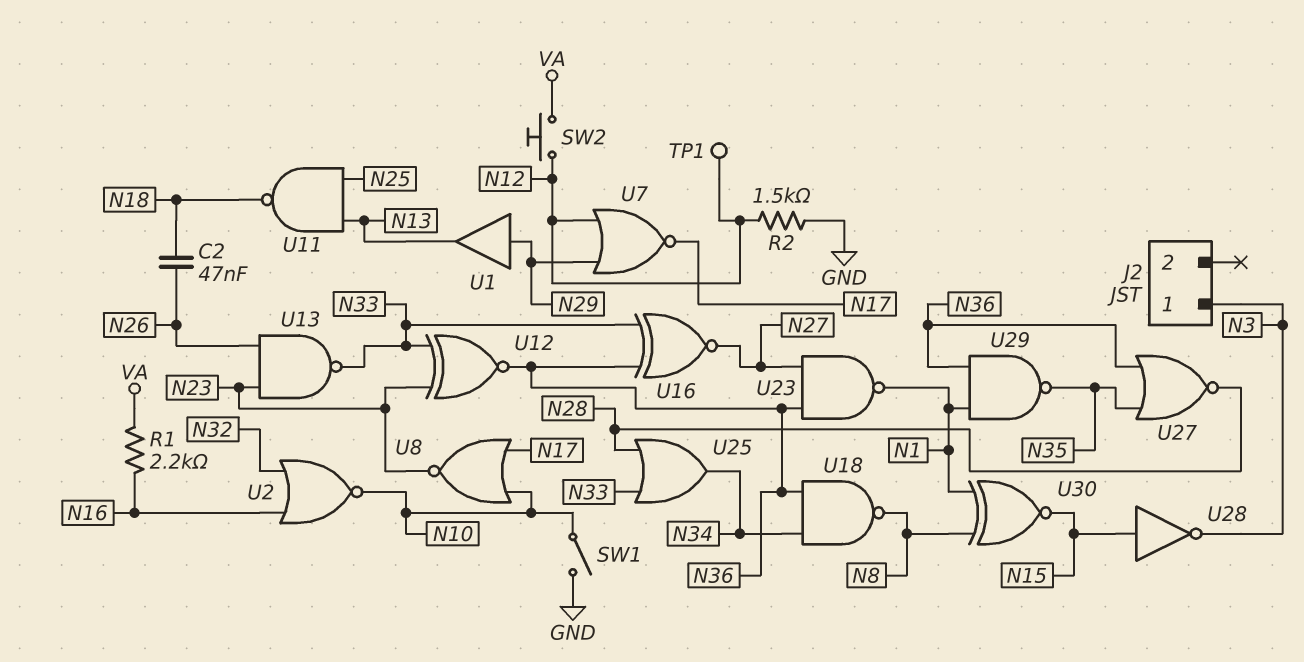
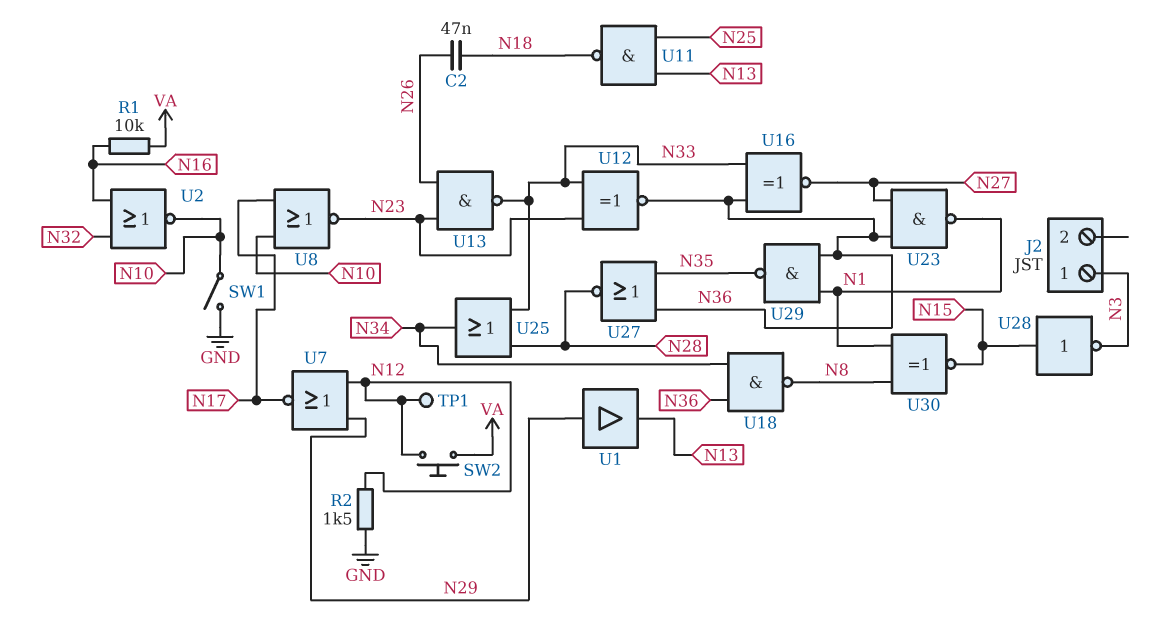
R1: 2.2k (N16, VA) -> 10k (N16, VA)

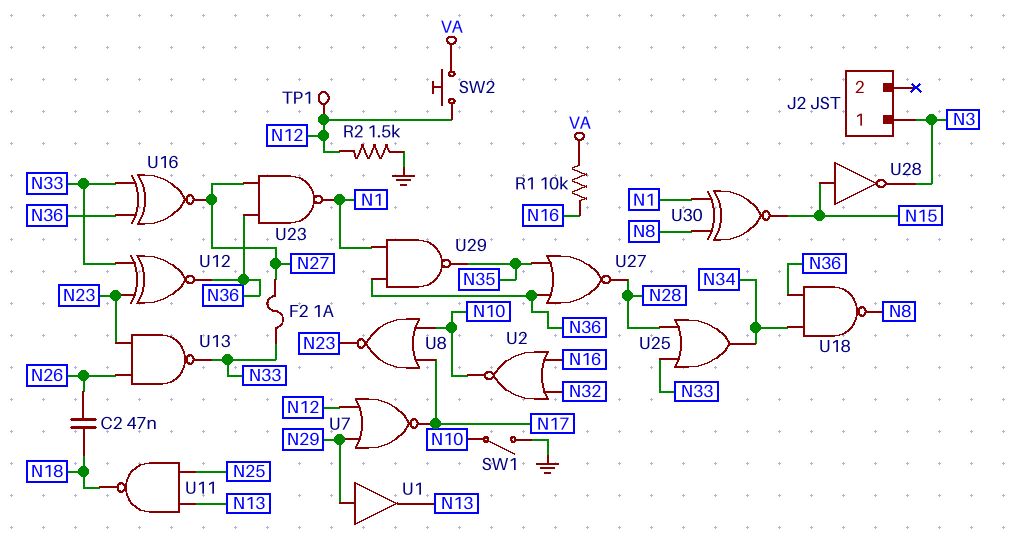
F2: none -> 1A (N27, N33)

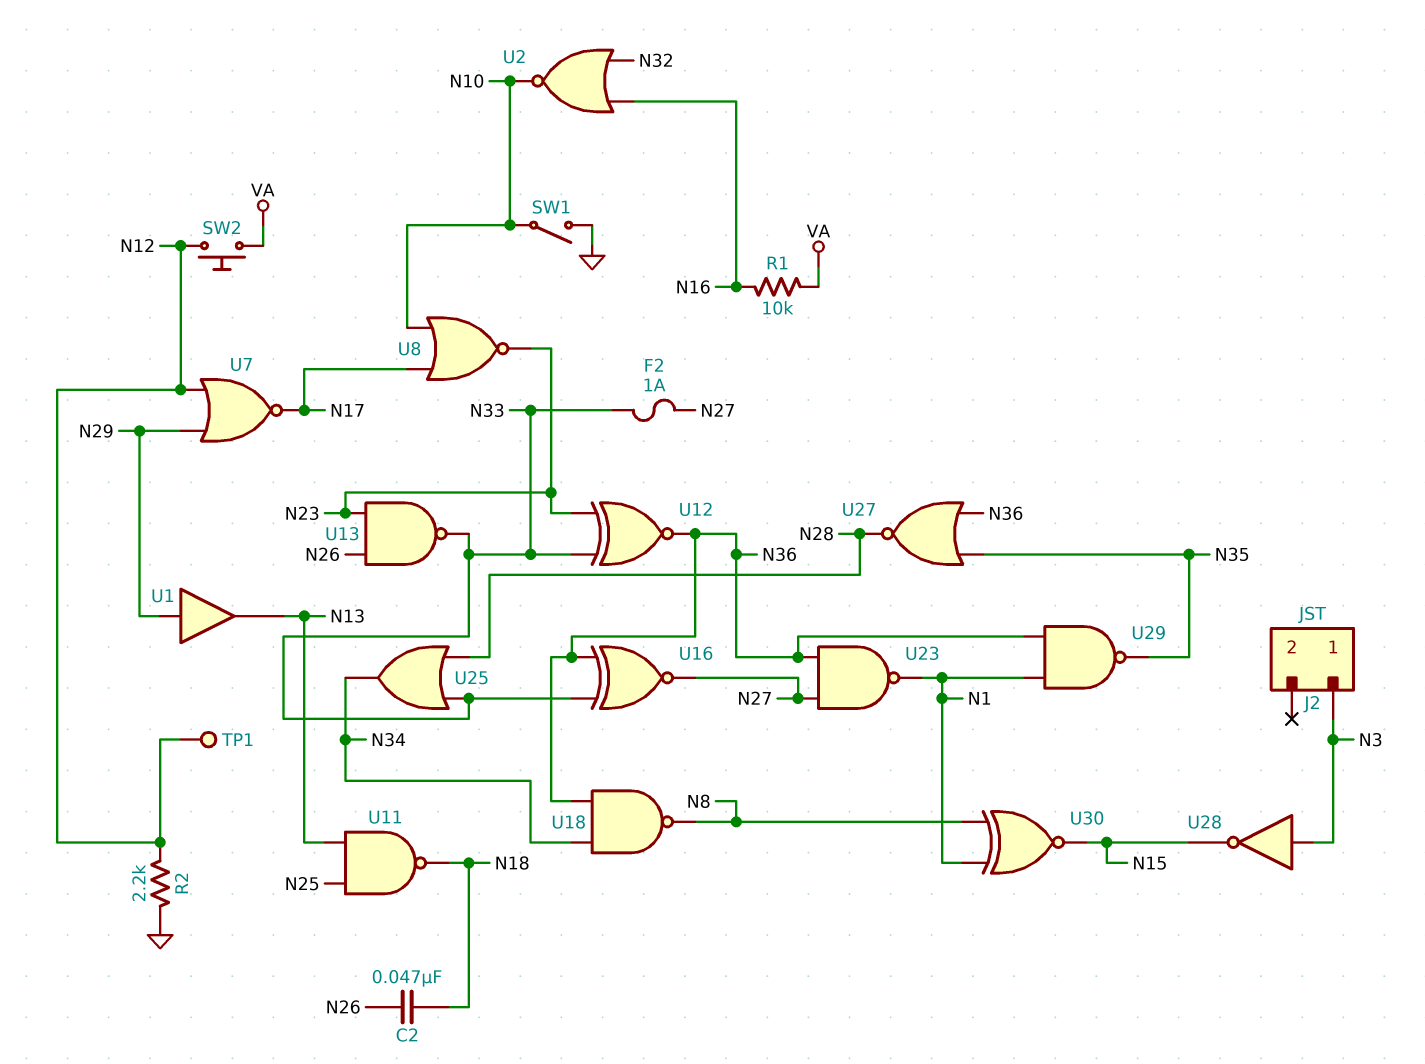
R2: 1.5k (GND, N12) -> 2.2k (GND, N12)
U28: NOT (in N15, out N3) -> NOT (in N3, out N15)

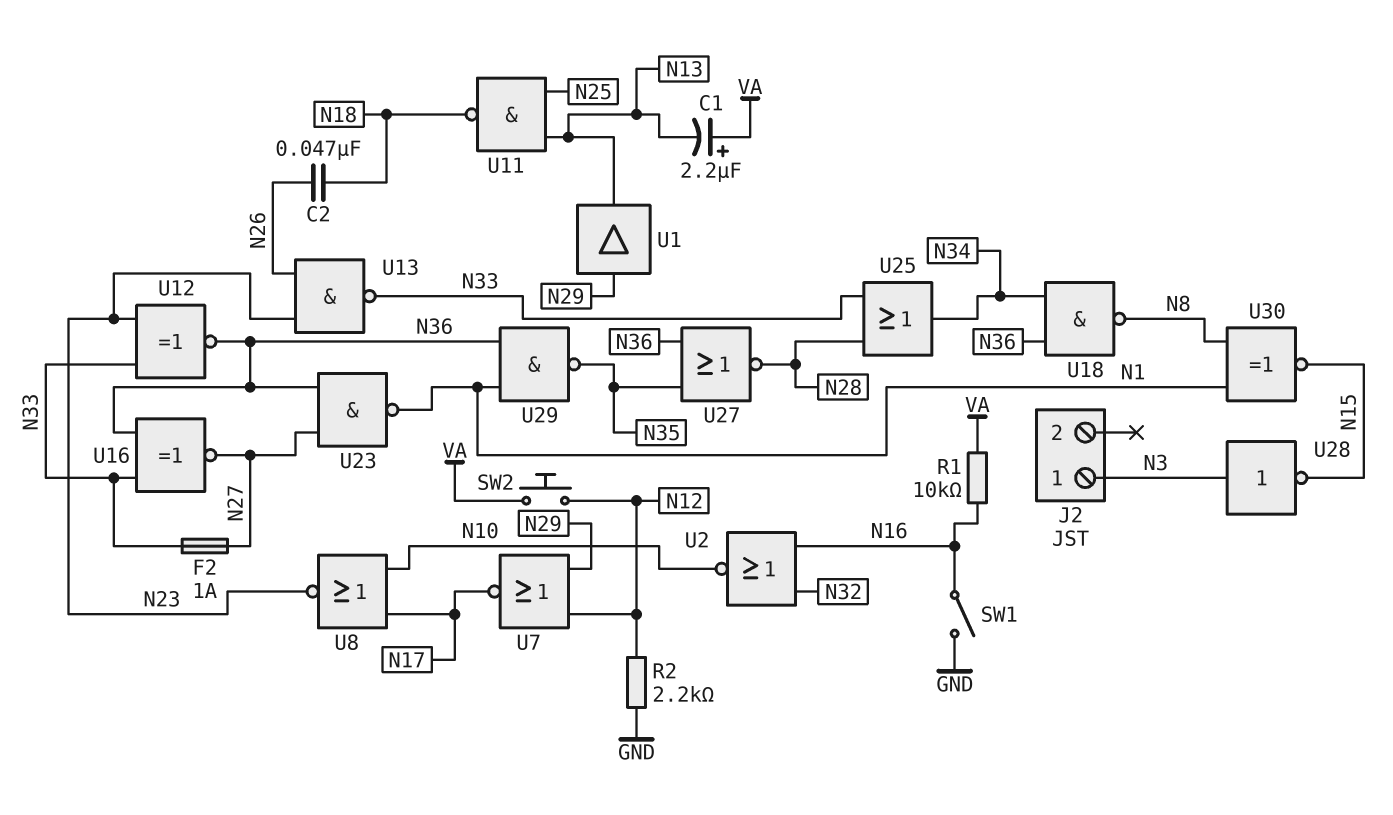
C1: none -> 2.2uF (plus VA, minus N13)
SW1: switch (GND, N10) -> switch (GND, N16)
TP1: test point (N12) -> none

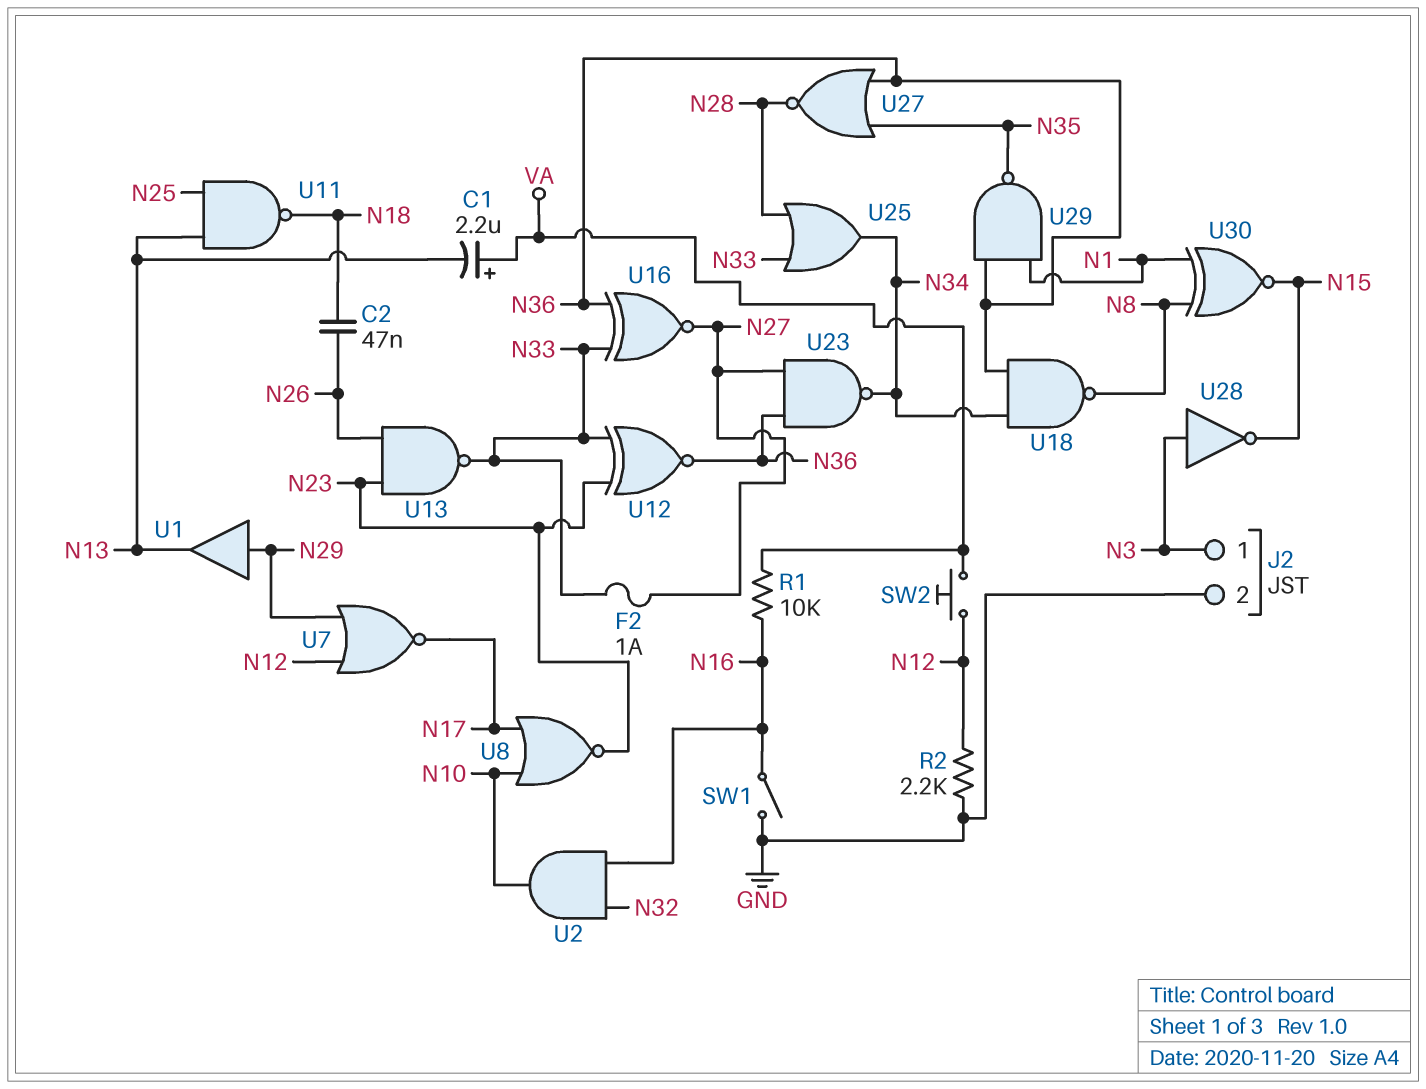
J2 pin 2: none -> GND
U2: NOR (in N16, in N32, out N10) -> AND (in N16, in N32, out N10)
U23: NAND (in N27, in N36, out N1) -> NAND (in N27, in N36, out N34)

